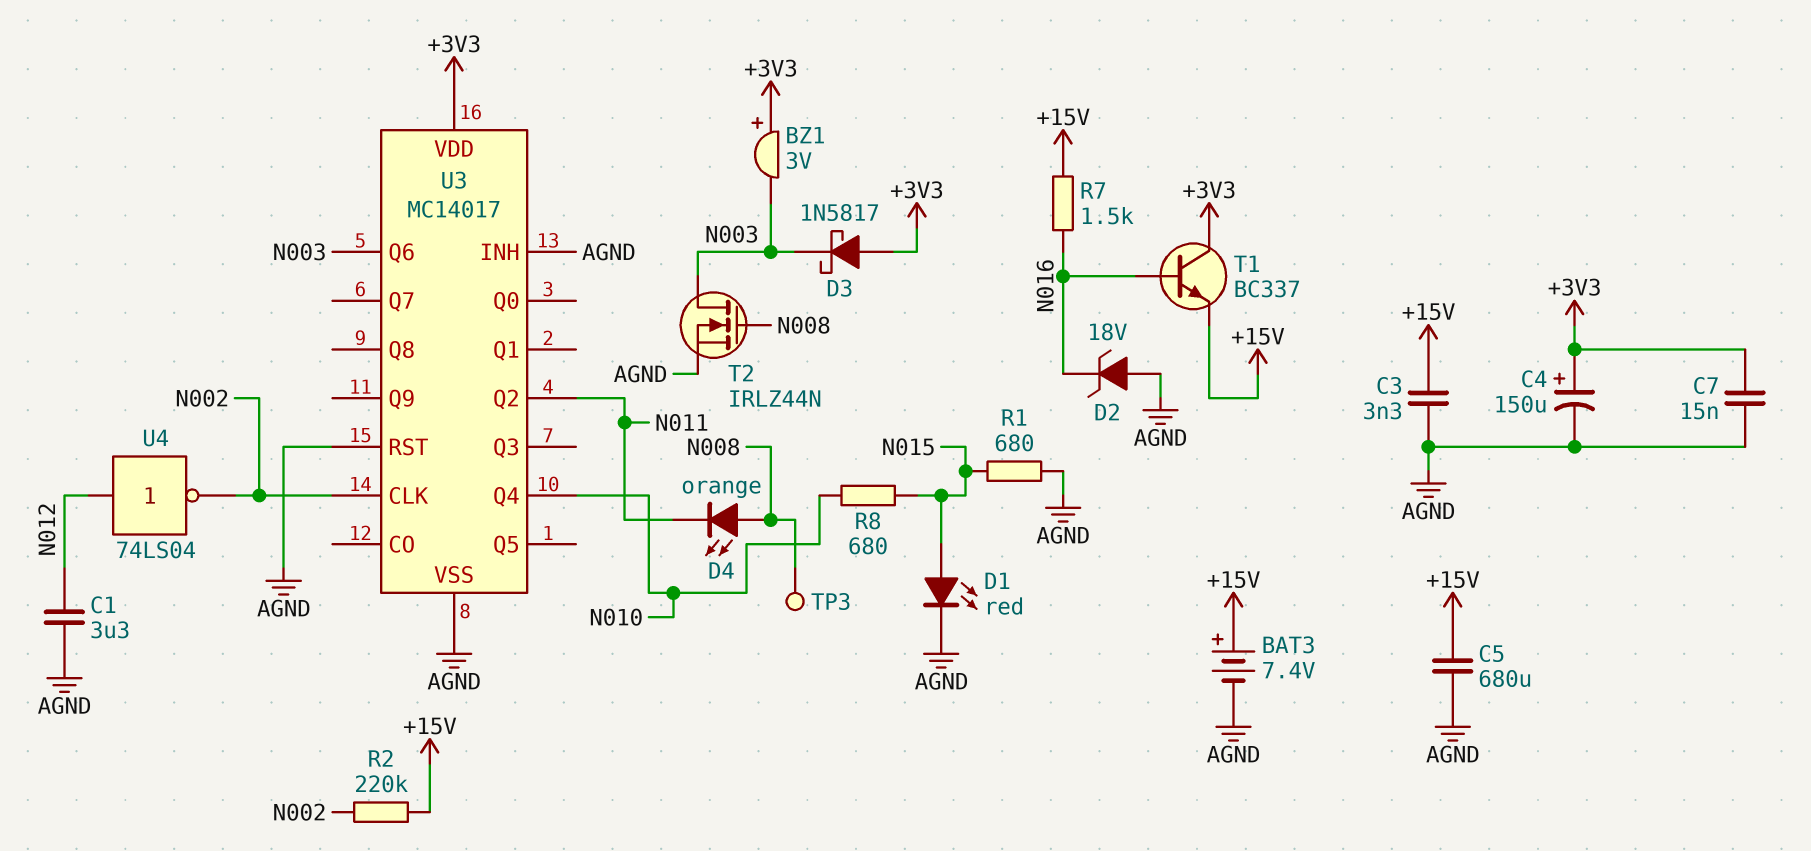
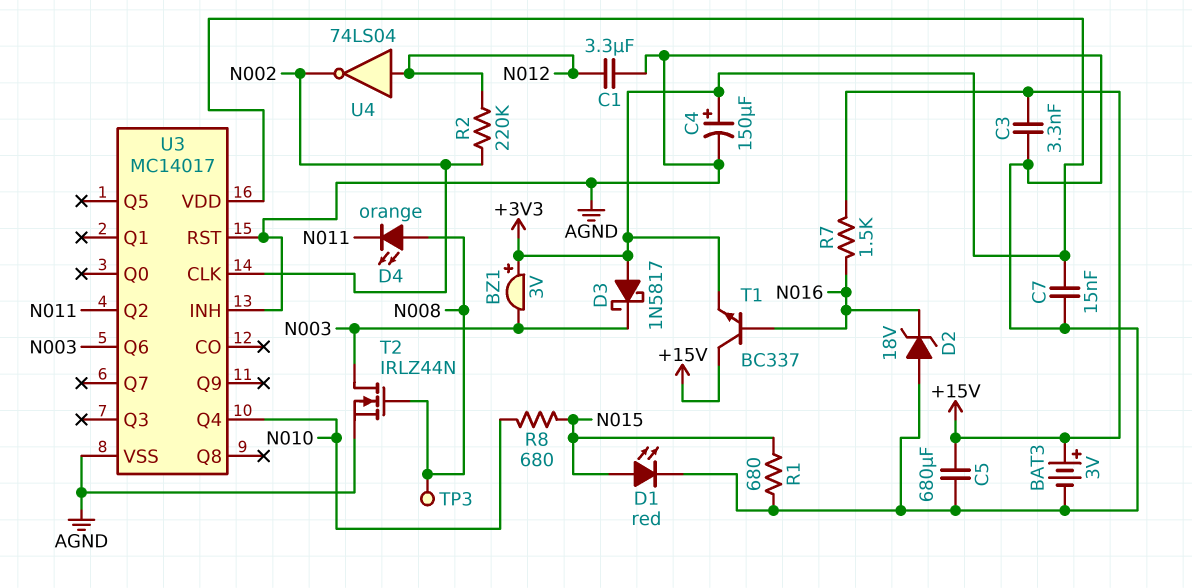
BAT3: 7.4V (plus +15V, minus AGND) -> 3V (plus +15V, minus AGND)
R2: 220k (+15V, N002) -> 220k (N002, N012)
T1: NPN BC337 (B N016, C +3V3, E +15V) -> NPN BC337 (B N016, C +15V, E +3V3)

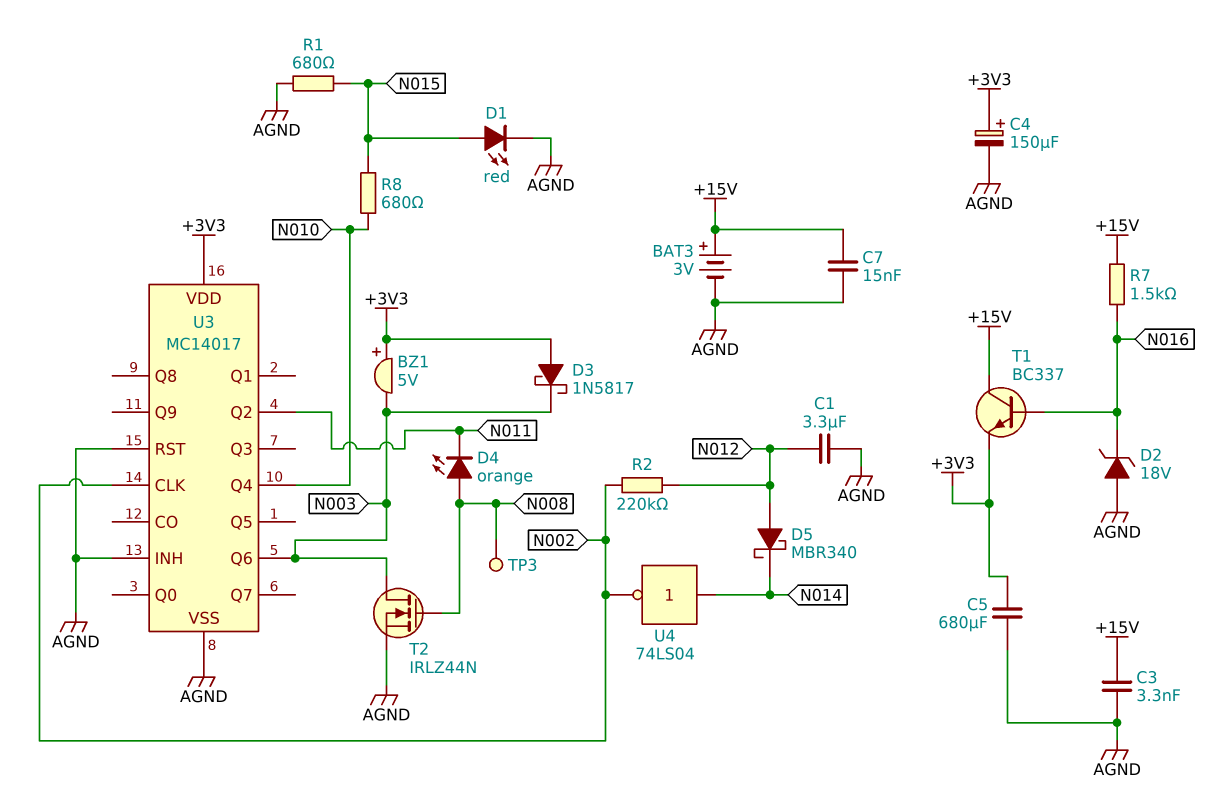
BZ1: buzzer 3V (plus +3V3, minus N003) -> buzzer 5V (plus +3V3, minus N003)
C5: 680uF (+15V, AGND) -> 680uF (+3V3, AGND)
C7: 15nF (+3V3, AGND) -> 15nF (+15V, AGND)
D5: none -> schottky MBR340 (A N012, K N014)
U4: NOT 74LS04 (in N012, out N002) -> NOT 74LS04 (in N014, out N002)

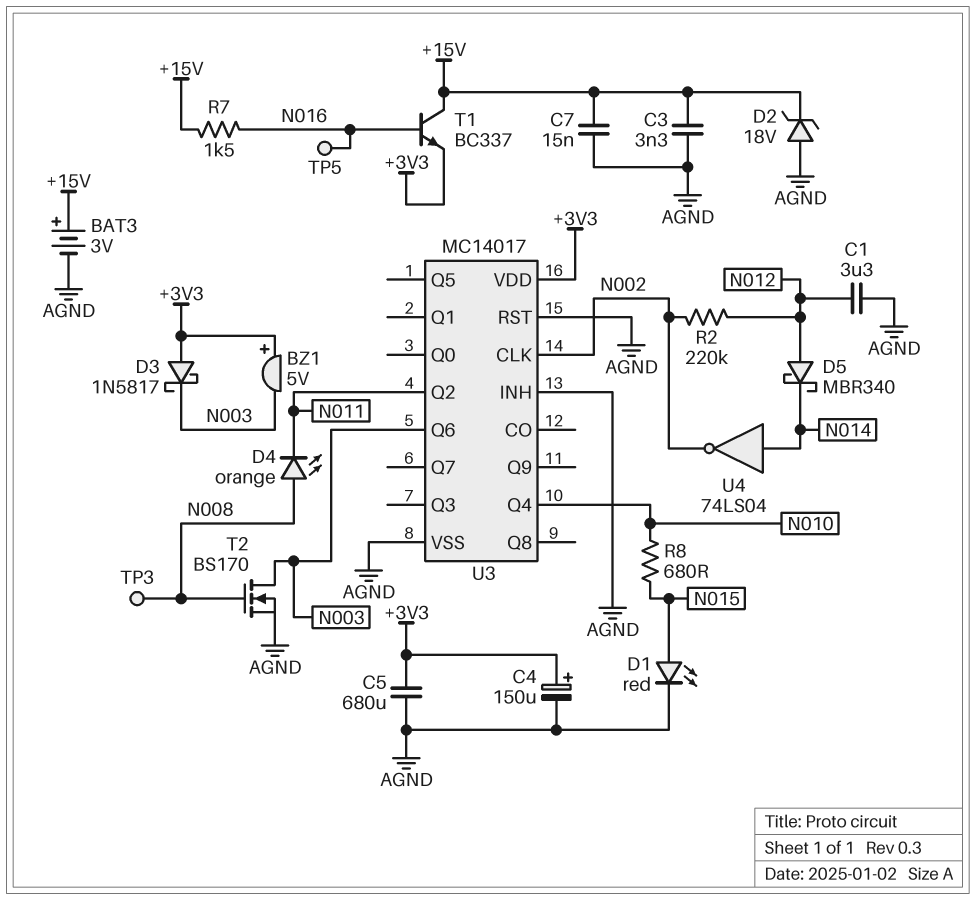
D2: zener 18V (A AGND, K N016) -> zener 18V (A AGND, K +15V)
R1: 680 (AGND, N015) -> none
T2: NMOS IRLZ44N (G N008, D N003, S AGND) -> NMOS BS170 (G N008, D N003, S AGND)
TP5: none -> test point (N016)

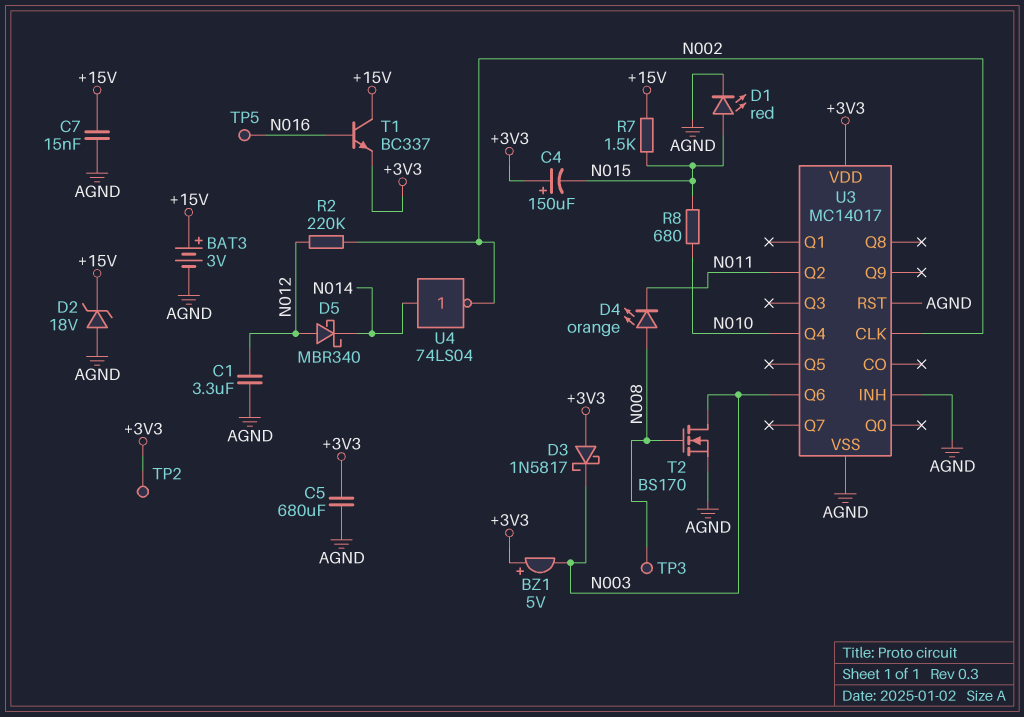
C3: 3.3nF (+15V, AGND) -> none
C4: 150uF (plus +3V3, minus AGND) -> 150uF (plus +3V3, minus N015)
R7: 1.5k (+15V, N016) -> 1.5k (+15V, N015)
TP2: none -> test point (+3V3)

